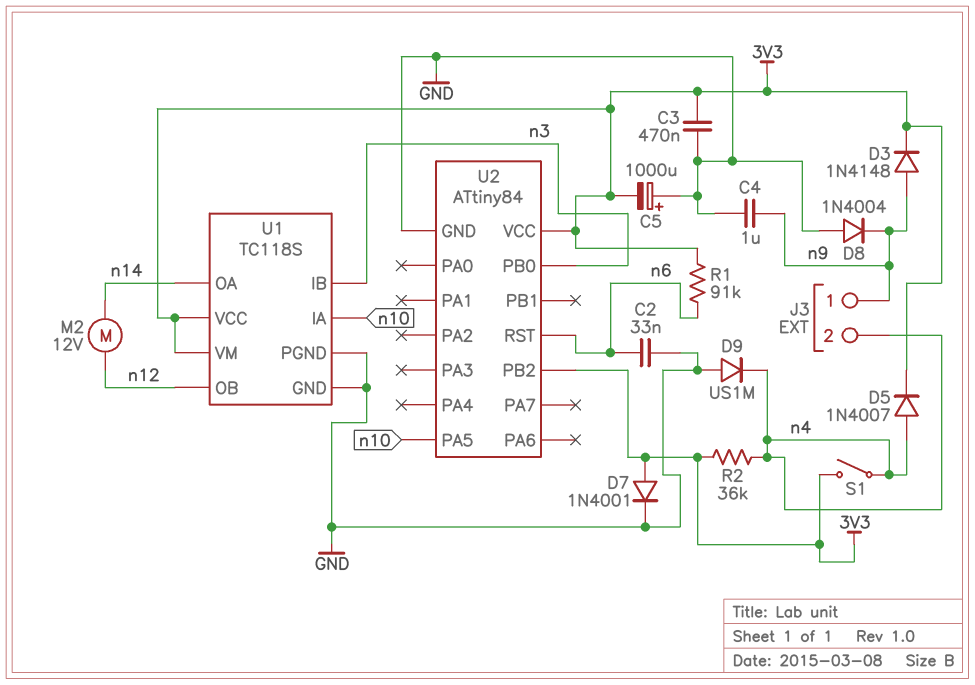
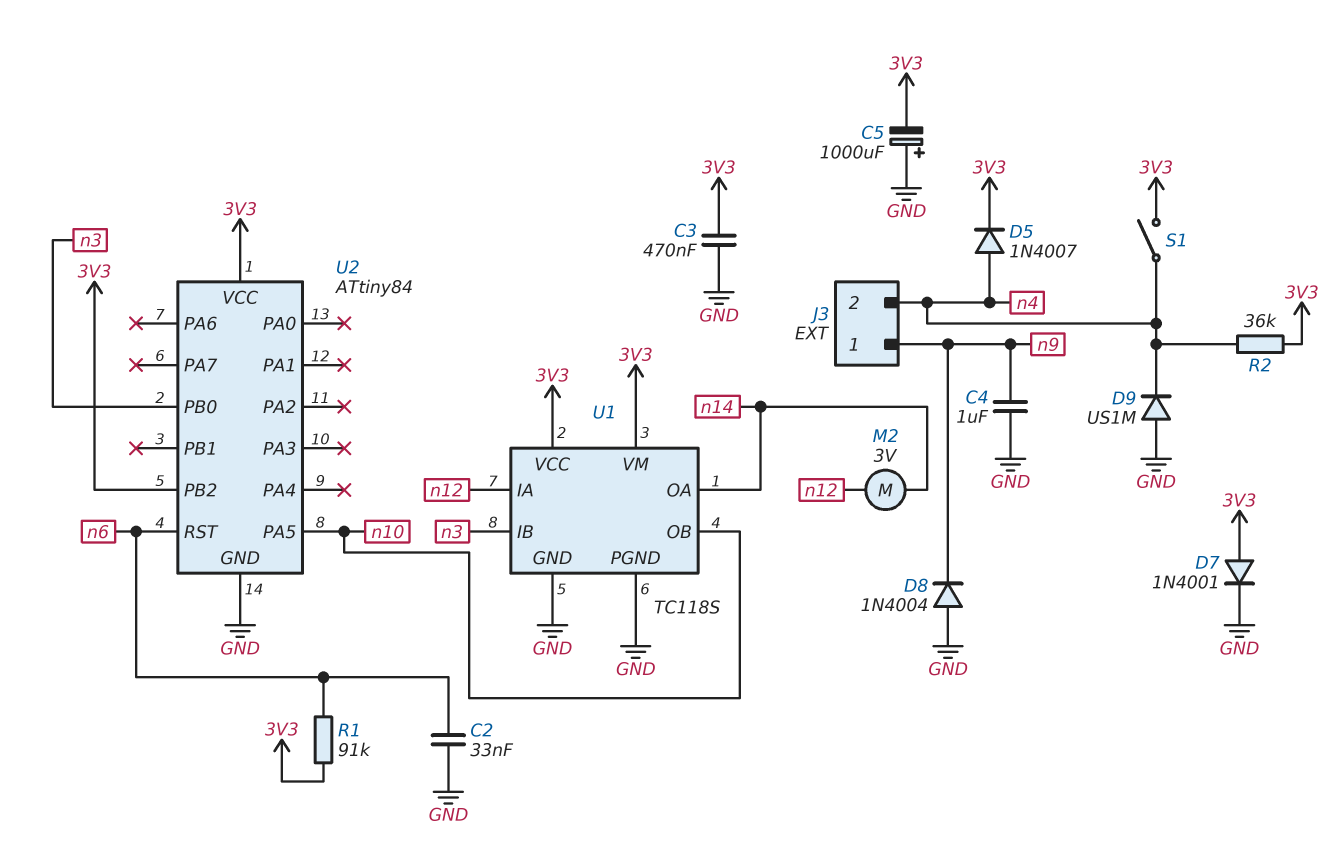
D3: diode 1N4148 (A n9, K 3V3) -> none
M2: motor 12V (n12, n14) -> motor 3V (n12, n14)
U1 pin IA: n10 -> n12
U1 pin OB: n12 -> n10

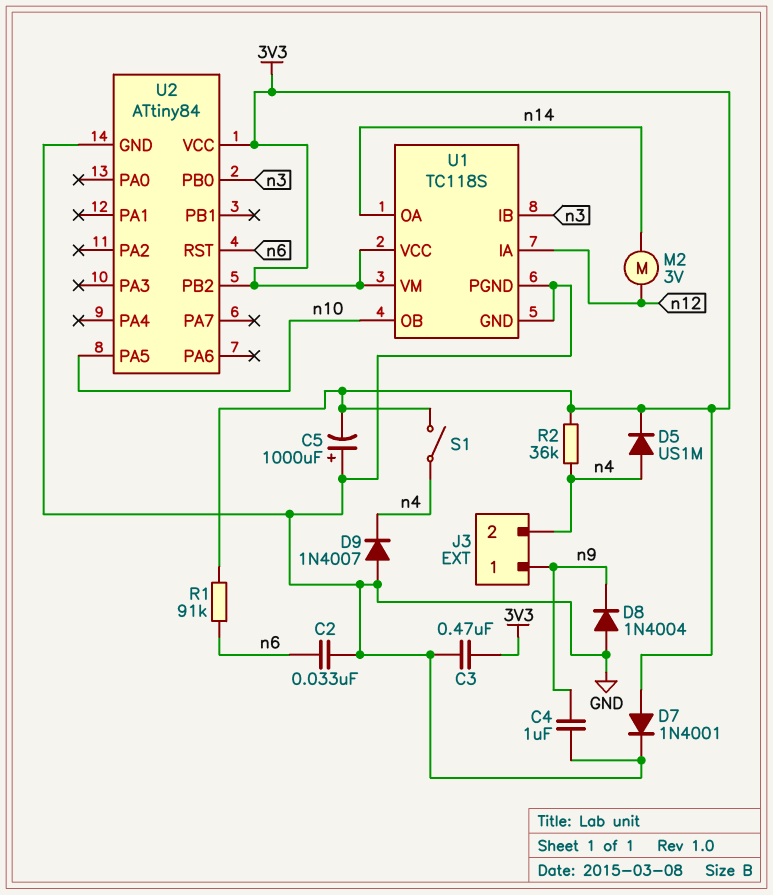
D5: diode 1N4007 (A n4, K 3V3) -> diode US1M (A n4, K 3V3)
D9: diode US1M (A GND, K n4) -> diode 1N4007 (A GND, K n4)

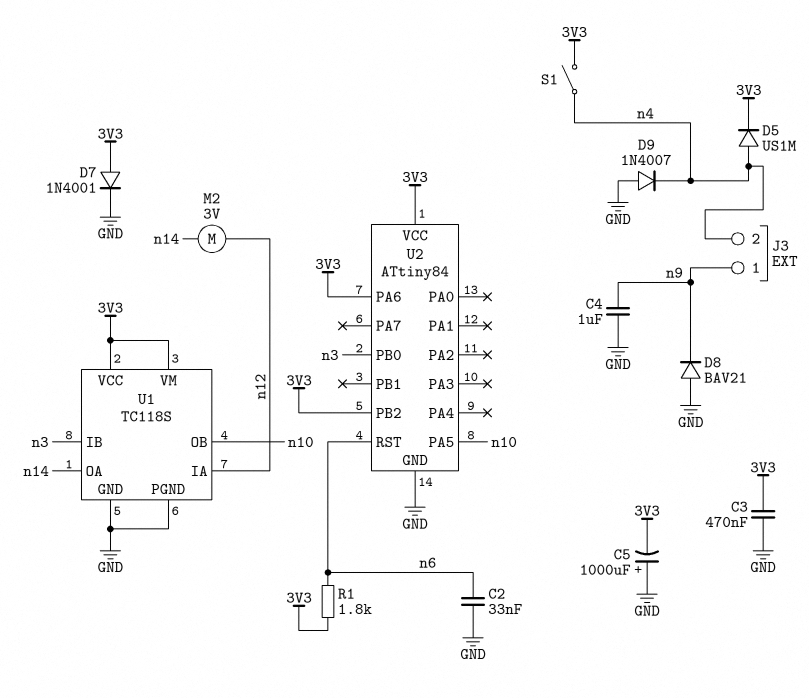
D8: diode 1N4004 (A GND, K n9) -> diode BAV21 (A GND, K n9)
R1: 91k (3V3, n6) -> 1.8k (3V3, n6)
R2: 36k (3V3, n4) -> none
U2 pin PA6: none -> 3V3

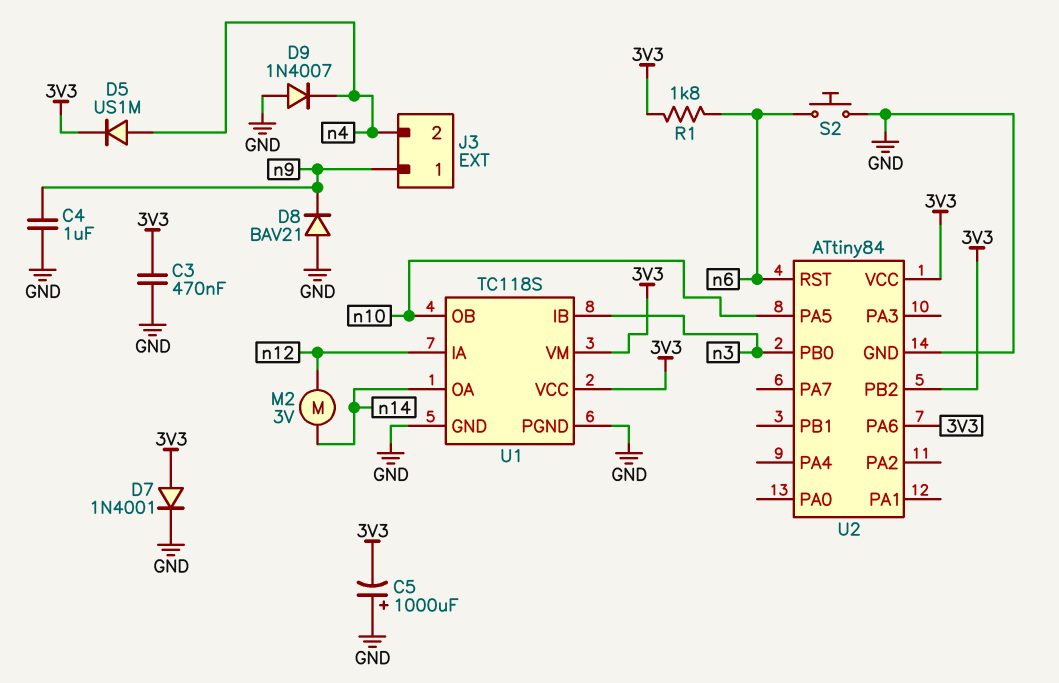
C2: 33nF (GND, n6) -> none
S1: switch (3V3, n4) -> none
S2: none -> button (GND, n6)

